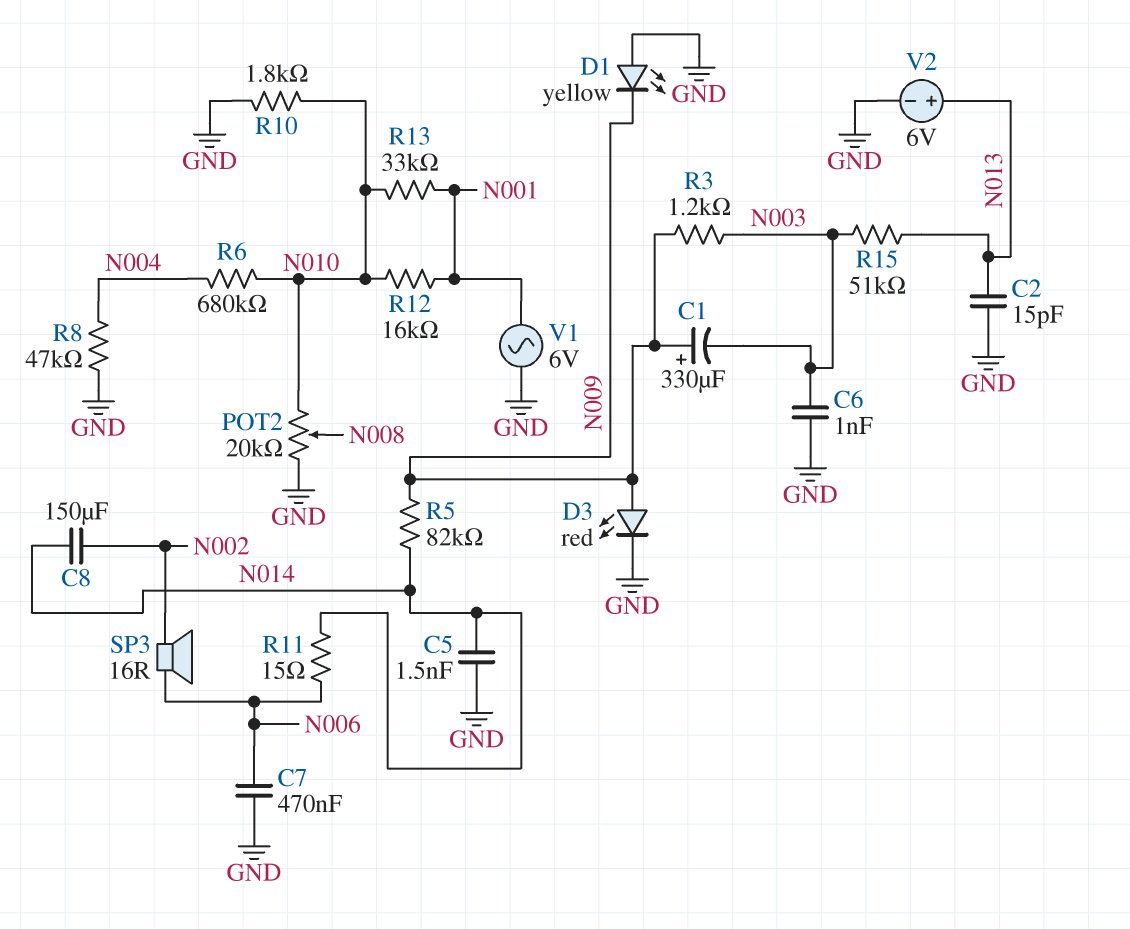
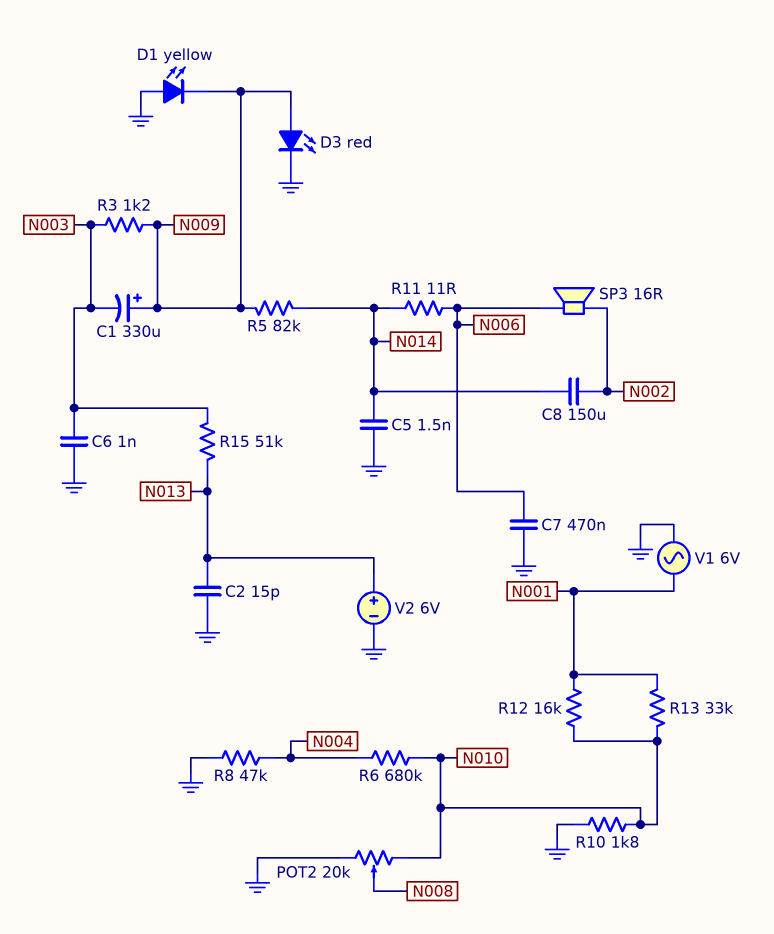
R11: 15 (N006, N014) -> 11 (N006, N014)

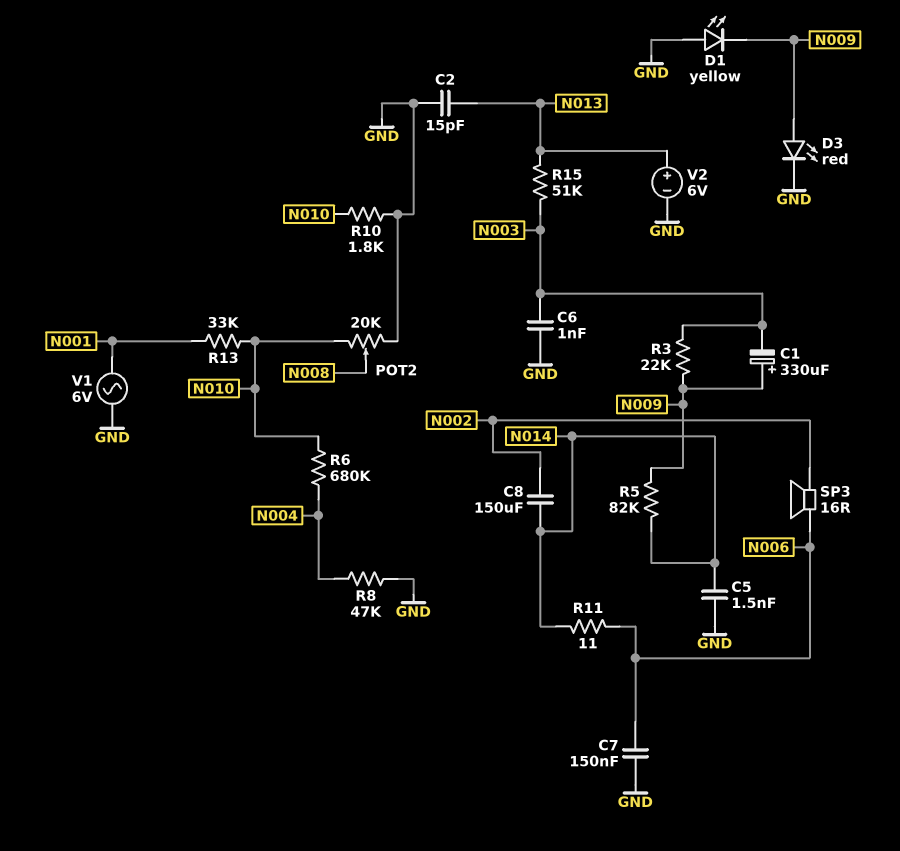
C7: 470nF (GND, N006) -> 150nF (GND, N006)
R3: 1.2k (N003, N009) -> 22k (N003, N009)
R12: 16k (N001, N010) -> none

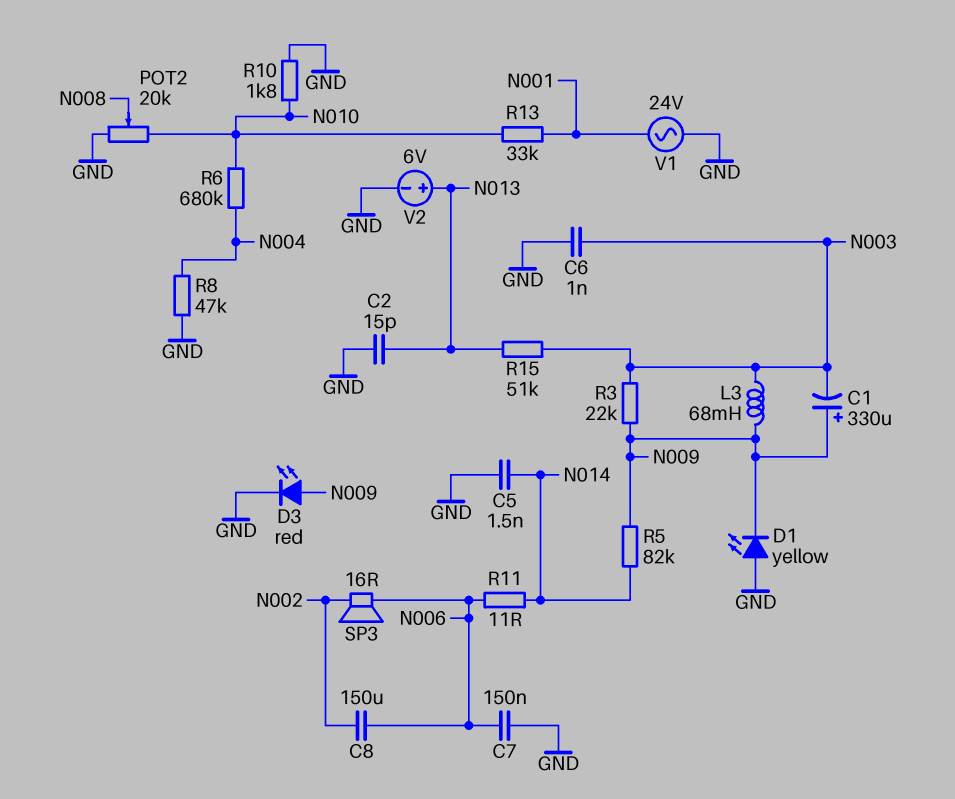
C8: 150uF (N002, N014) -> 150uF (N002, N006)
L3: none -> 68mH (N003, N009)
V1: AC 6V (GND, N001) -> AC 24V (GND, N001)

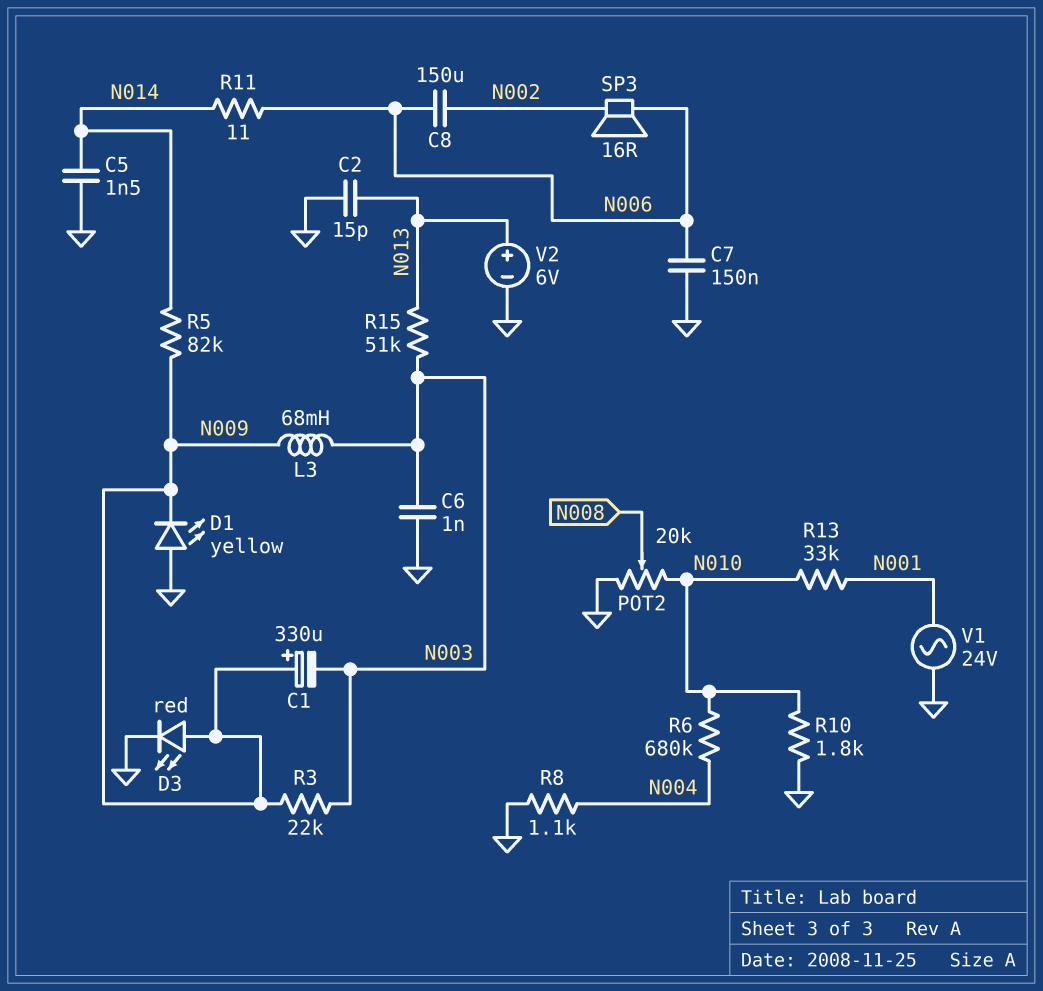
R8: 47k (GND, N004) -> 1.1k (GND, N004)

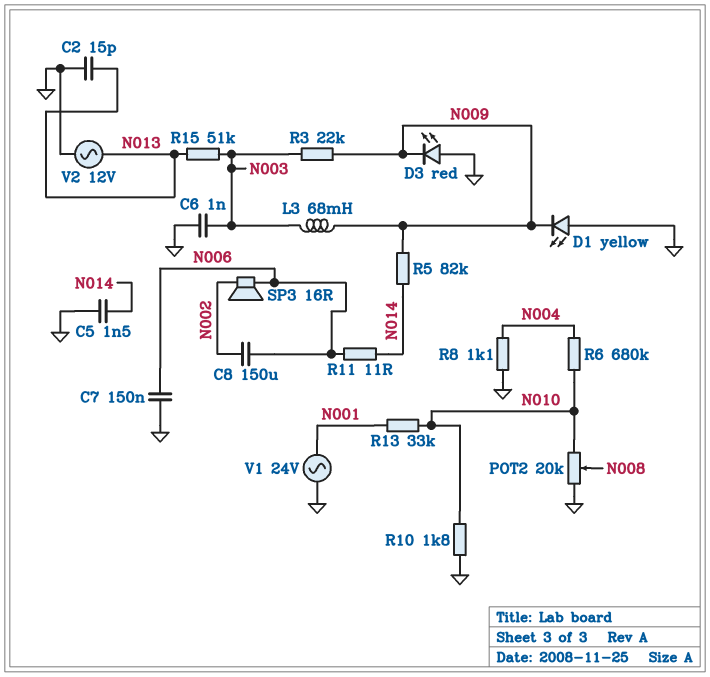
C1: 330uF (plus N009, minus N003) -> none
D3: LED red (A N009, K GND) -> LED red (A GND, K N009)
V2: 6V (plus N013, minus GND) -> AC 12V (GND, N013)

